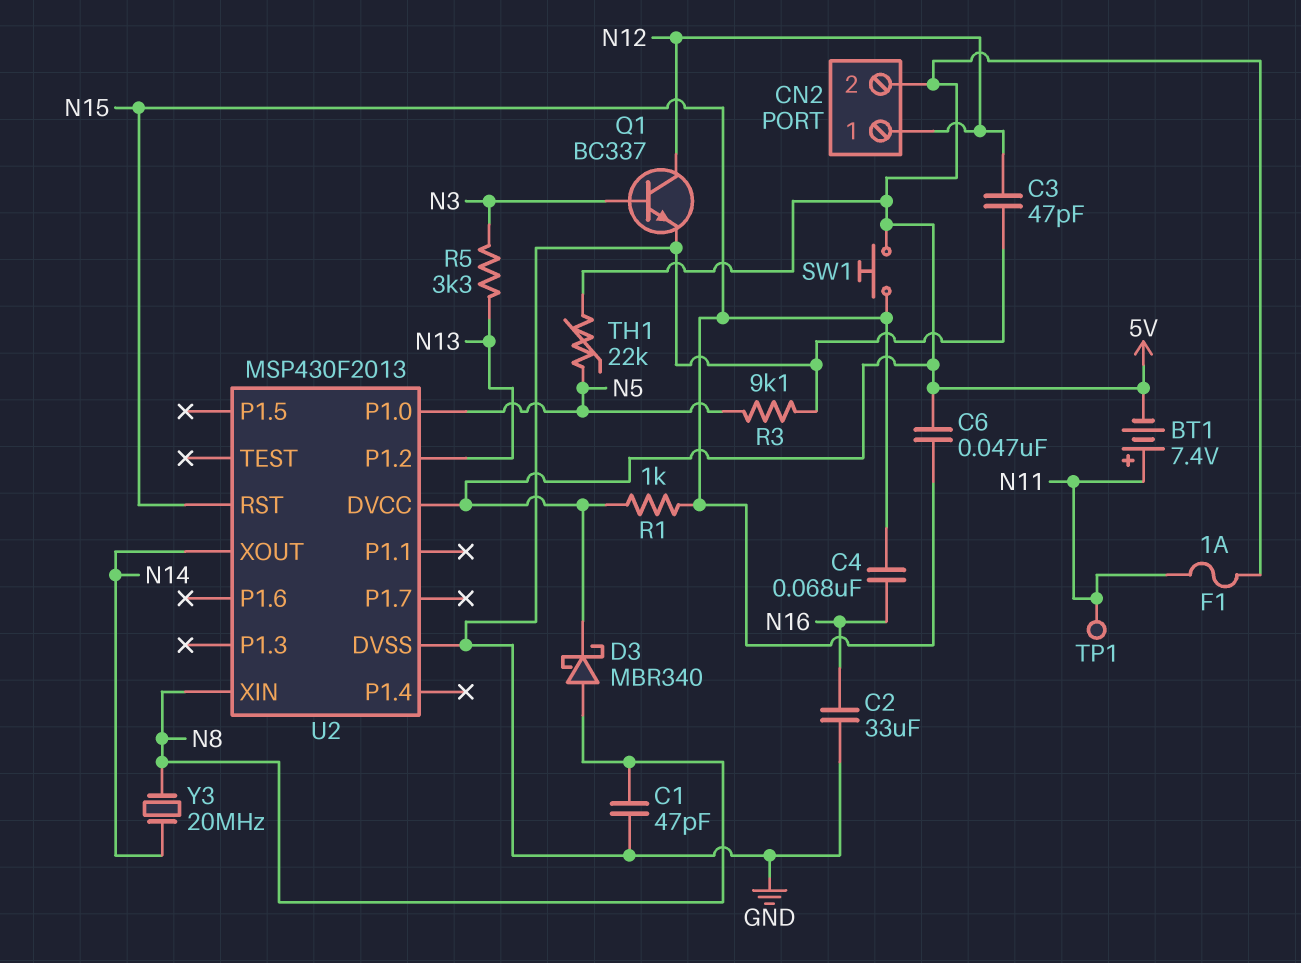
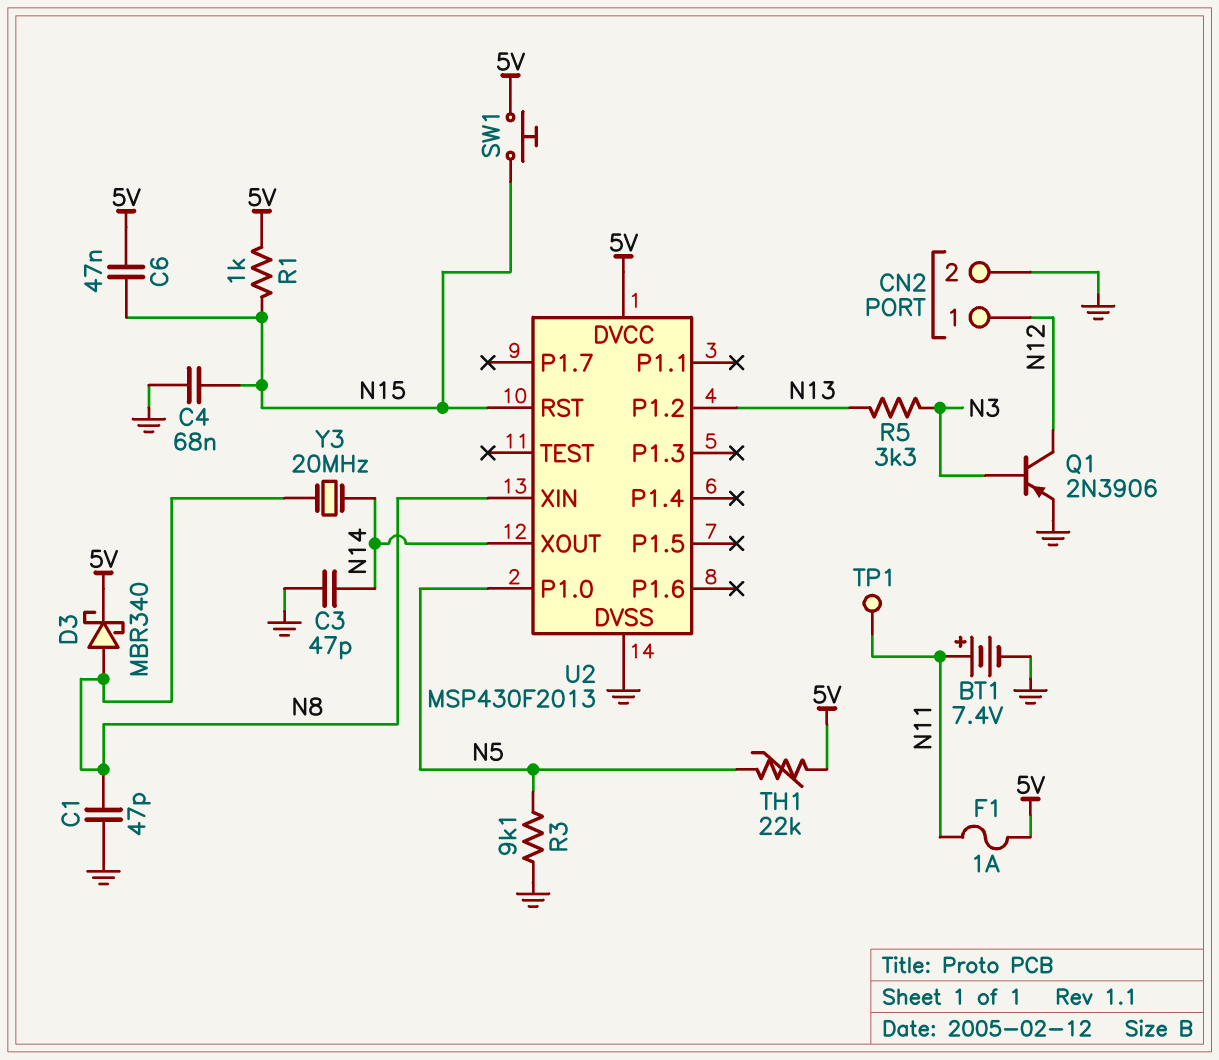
BT1: 7.4V (plus N11, minus 5V) -> 7.4V (plus N11, minus GND)
C2: 33uF (GND, N16) -> none
C3: 47pF (GND, N12) -> 47pF (GND, N14)
C4: 68nF (N15, N16) -> 68nF (GND, N15)
CN2 pin 2: 5V -> GND
Q1: NPN BC337 (B N3, C N12, E GND) -> PNP 2N3906 (B N3, C N12, E GND)

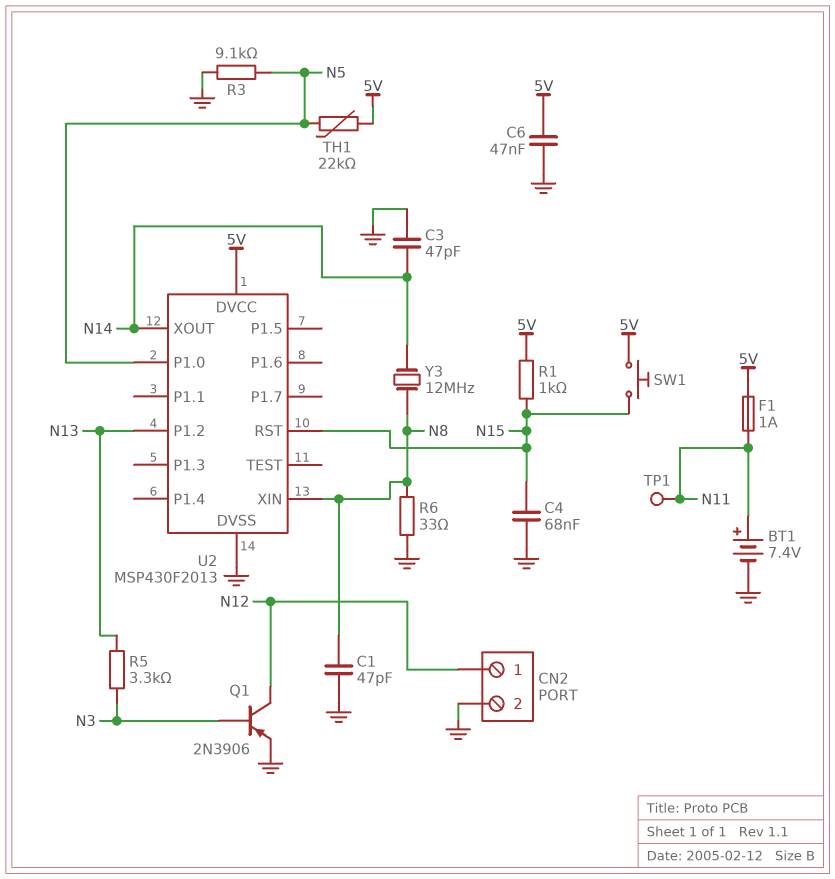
C6: 47nF (5V, N15) -> 47nF (5V, GND)
D3: schottky MBR340 (A N8, K 5V) -> none
R6: none -> 33 (GND, N8)
Y3: 20MHz (N8, N14) -> 12MHz (N8, N14)

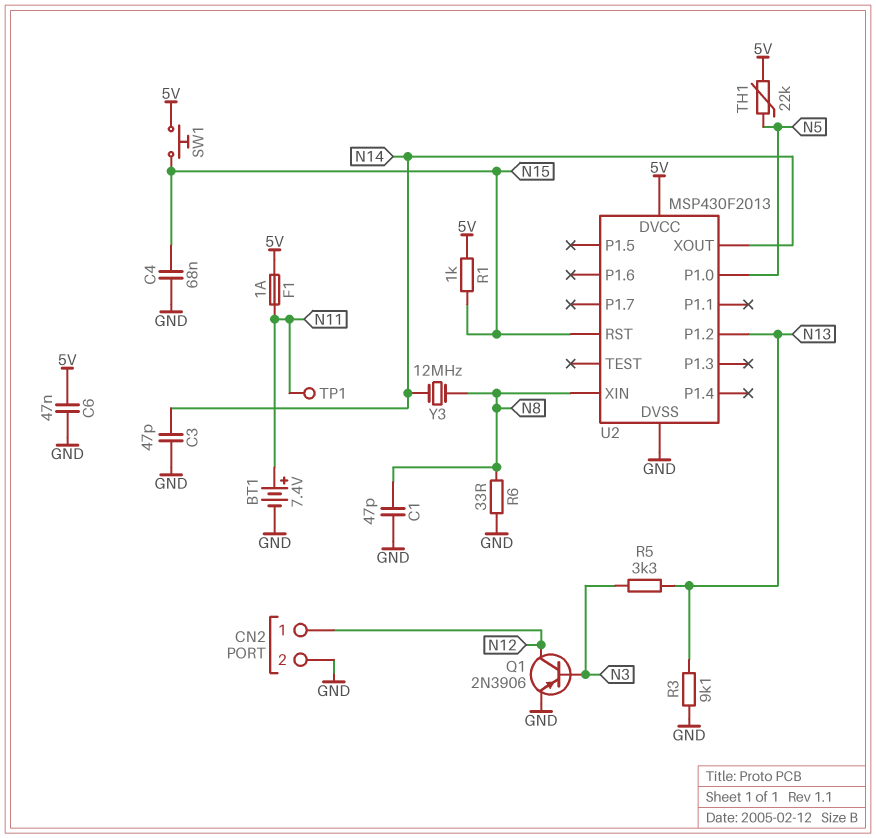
R3: 9.1k (GND, N5) -> 9.1k (GND, N13)

